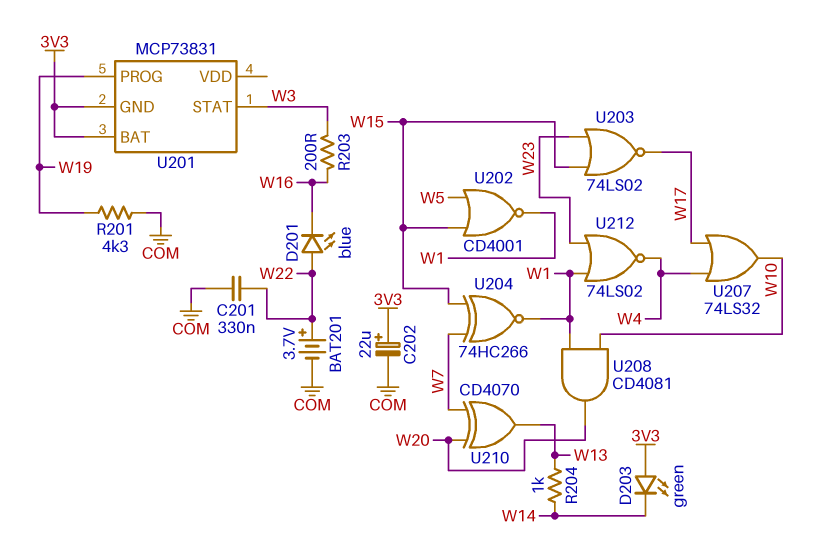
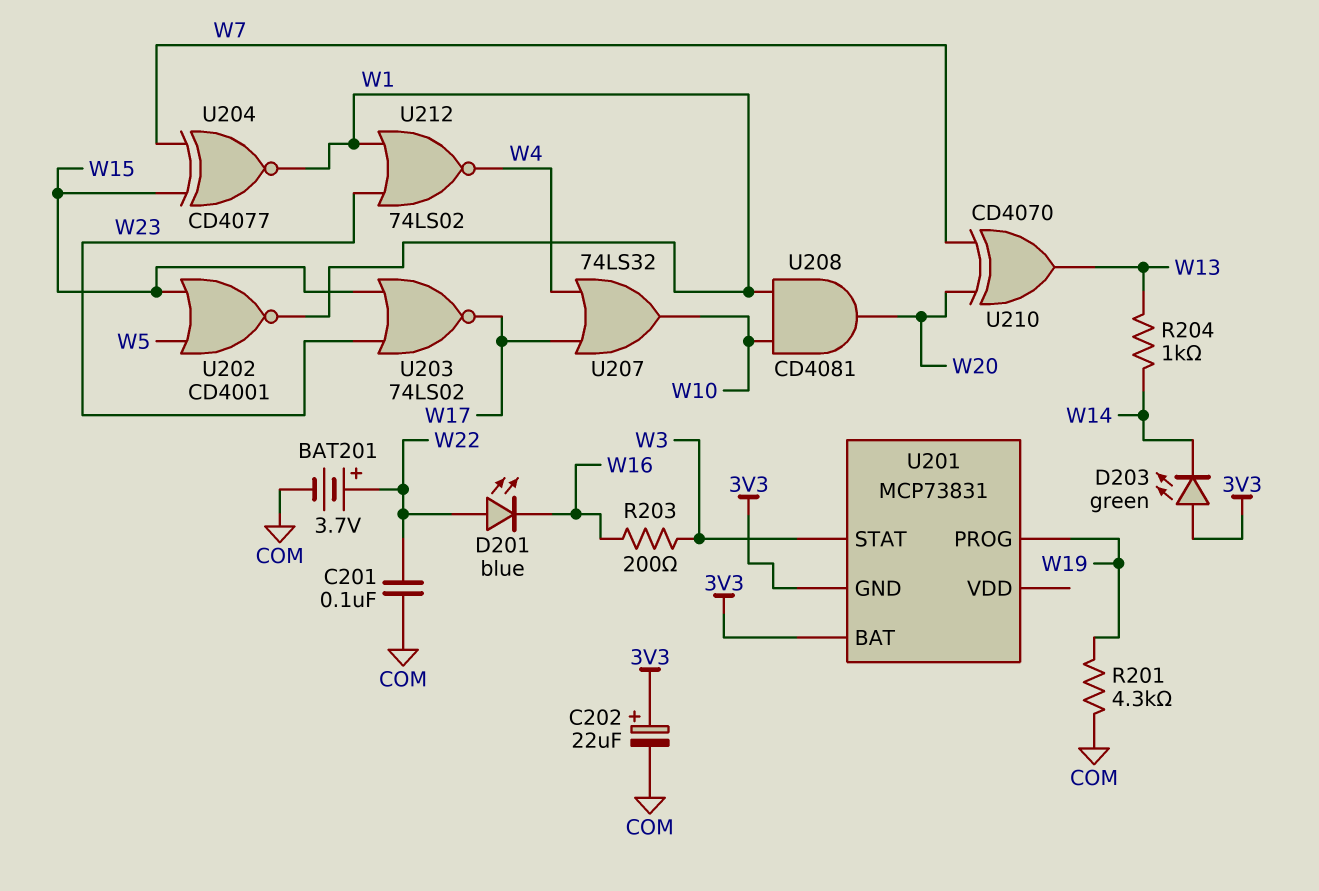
C201: 330nF (COM, W22) -> 100nF (COM, W22)
U204: XNOR 74HC266 (in W7, in W15, out W1) -> XNOR CD4077 (in W7, in W15, out W1)

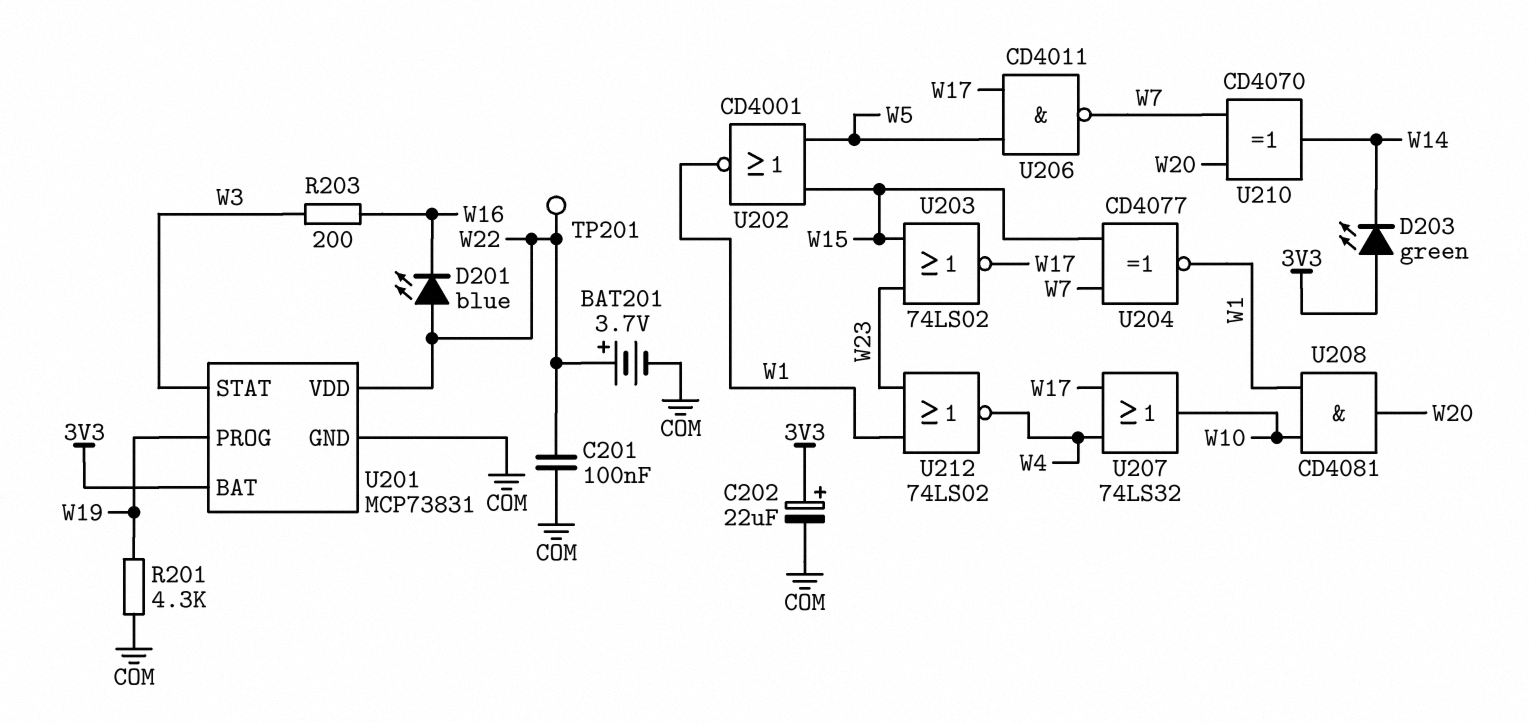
R204: 1k (W13, W14) -> none
TP201: none -> test point (W22)
U201 pin GND: 3V3 -> COM
U201 pin VDD: none -> W22
U206: none -> NAND CD4011 (in W5, in W17, out W7)
U210: XOR CD4070 (in W7, in W20, out W13) -> XOR CD4070 (in W7, in W20, out W14)

